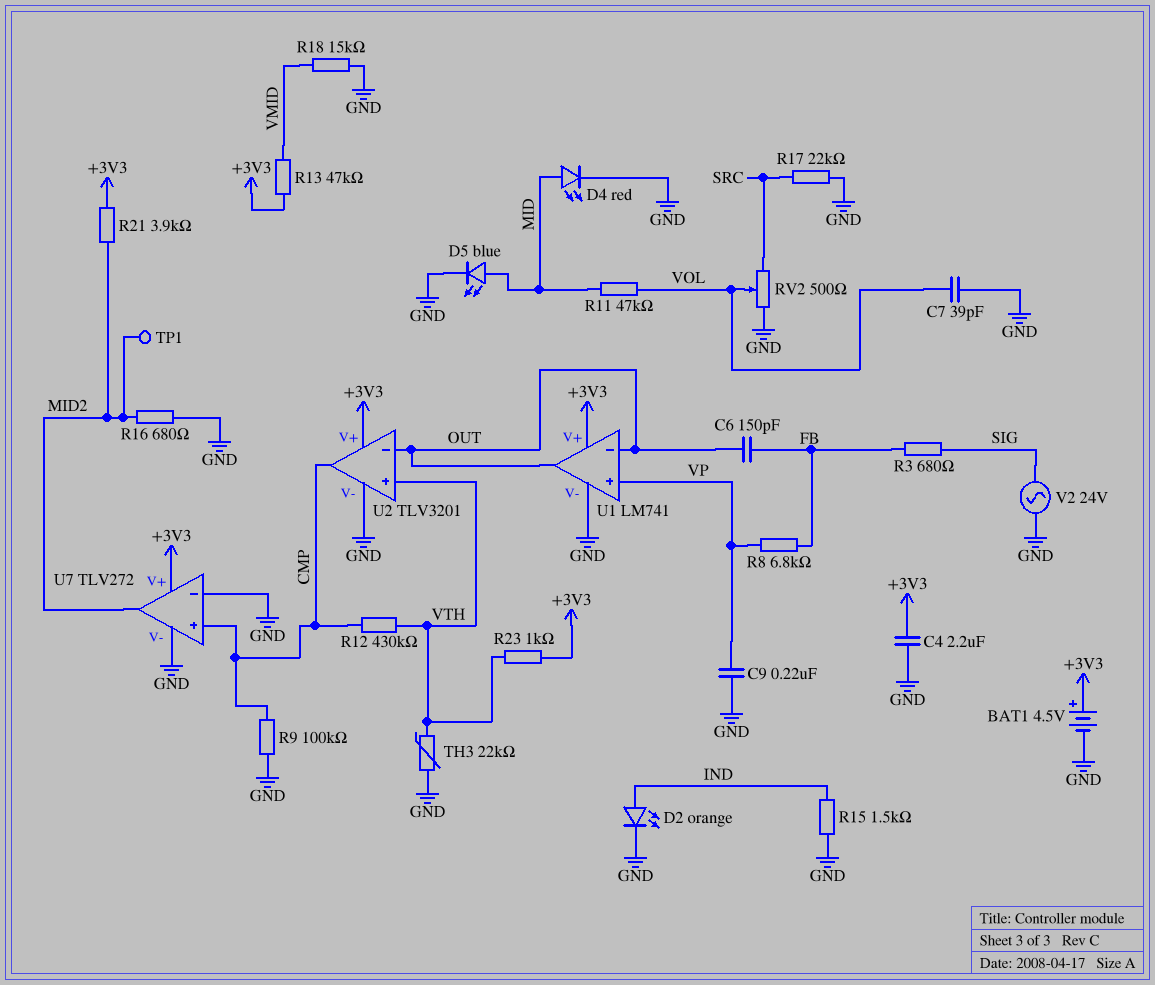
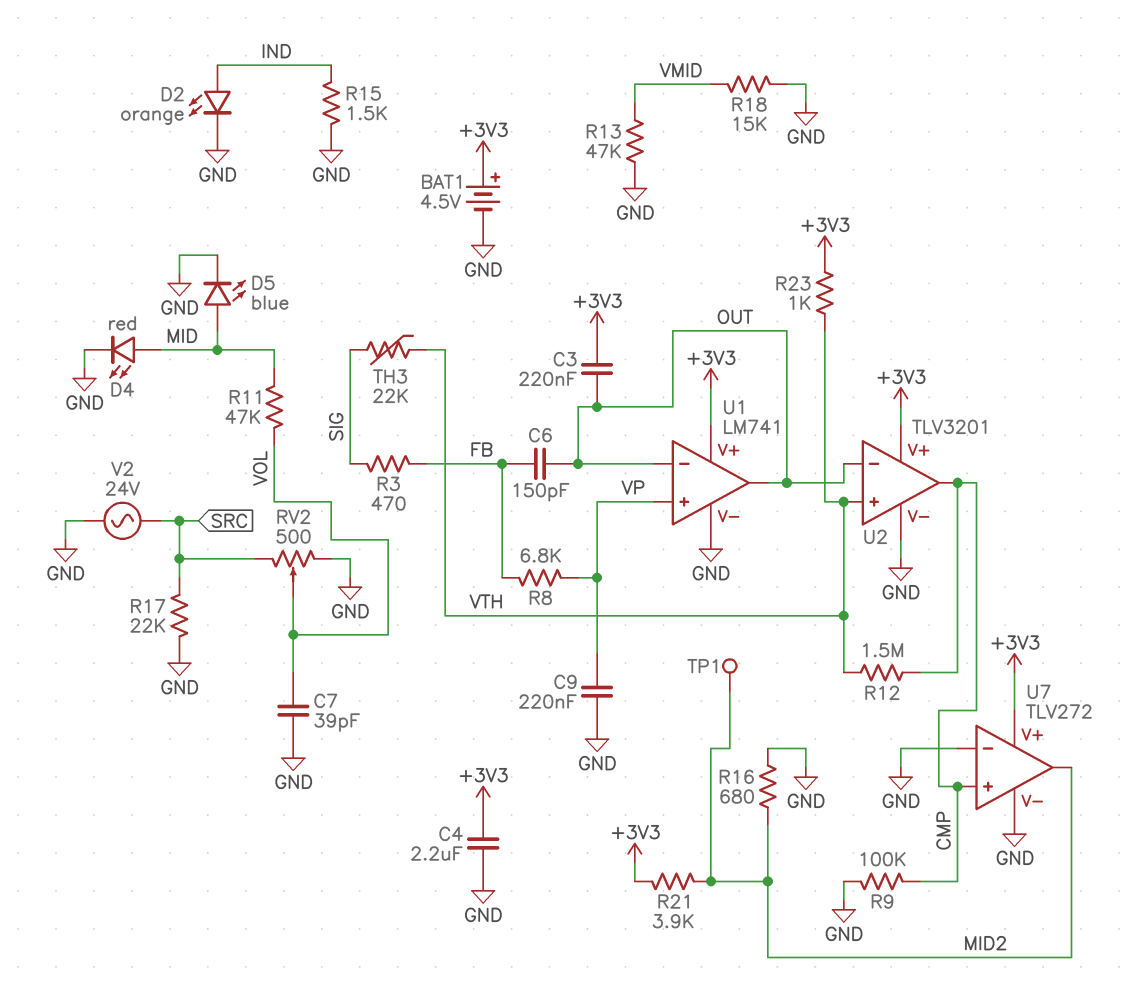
C3: none -> 220nF (+3V3, OUT)
R3: 680 (FB, SIG) -> 470 (FB, SIG)
R12: 430k (CMP, VTH) -> 1.5M (CMP, VTH)
R13: 47k (+3V3, VMID) -> 47k (GND, VMID)
TH3: 22k (GND, VTH) -> 22k (SIG, VTH)
V2: AC 24V (GND, SIG) -> AC 24V (GND, SRC)

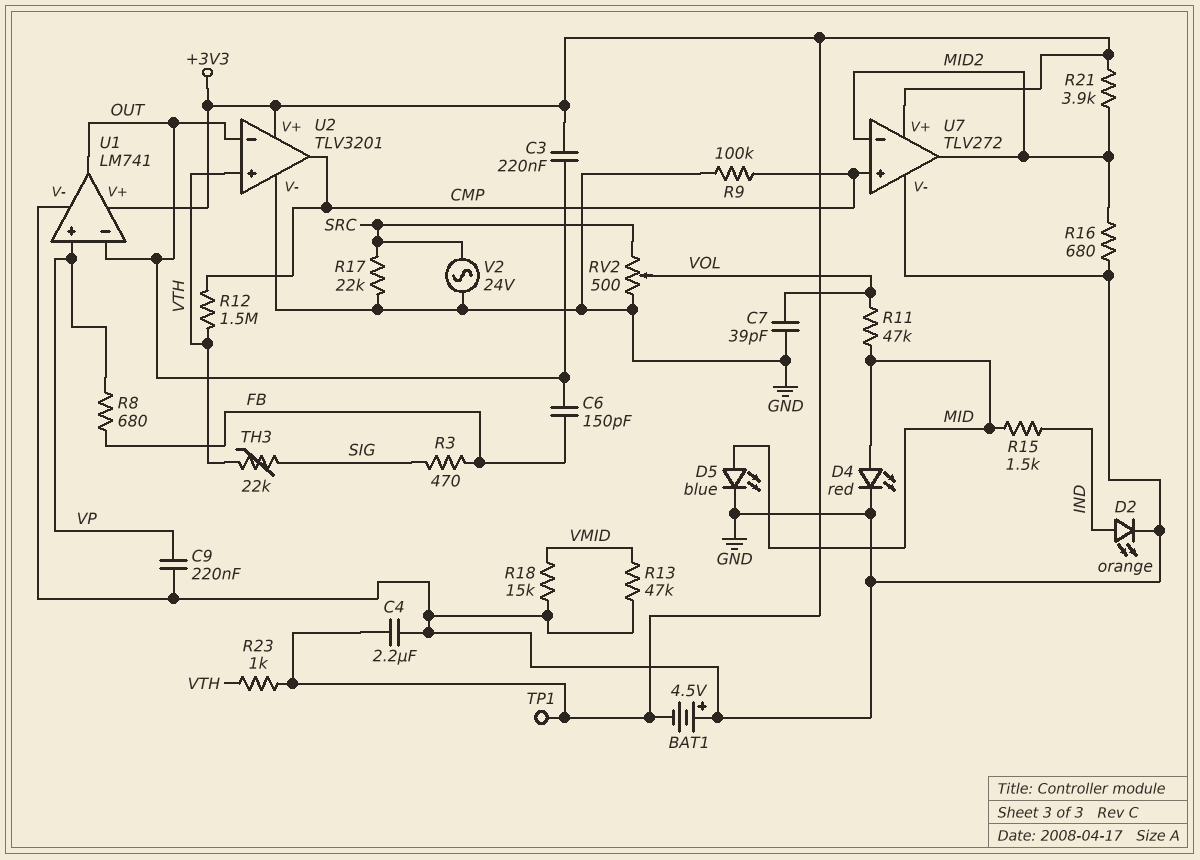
BAT1: 4.5V (plus +3V3, minus GND) -> 4.5V (plus GND, minus +3V3)
R8: 6.8k (FB, VP) -> 680 (FB, VP)
R15: 1.5k (GND, IND) -> 1.5k (IND, MID)
TP1: test point (MID2) -> test point (+3V3)
U7 pin in-: GND -> MID2

